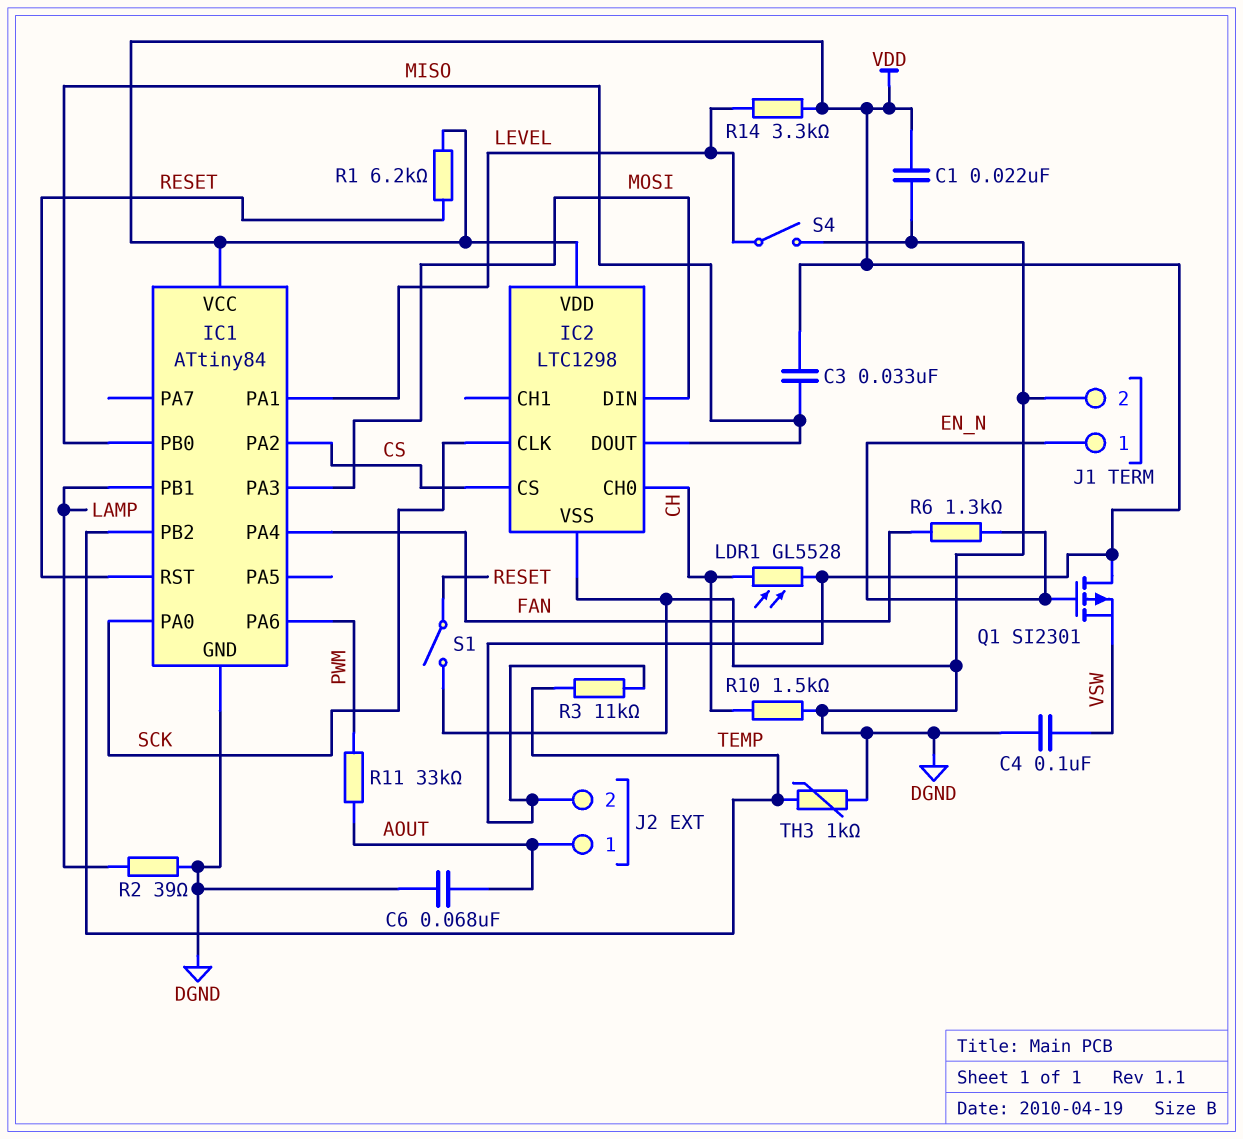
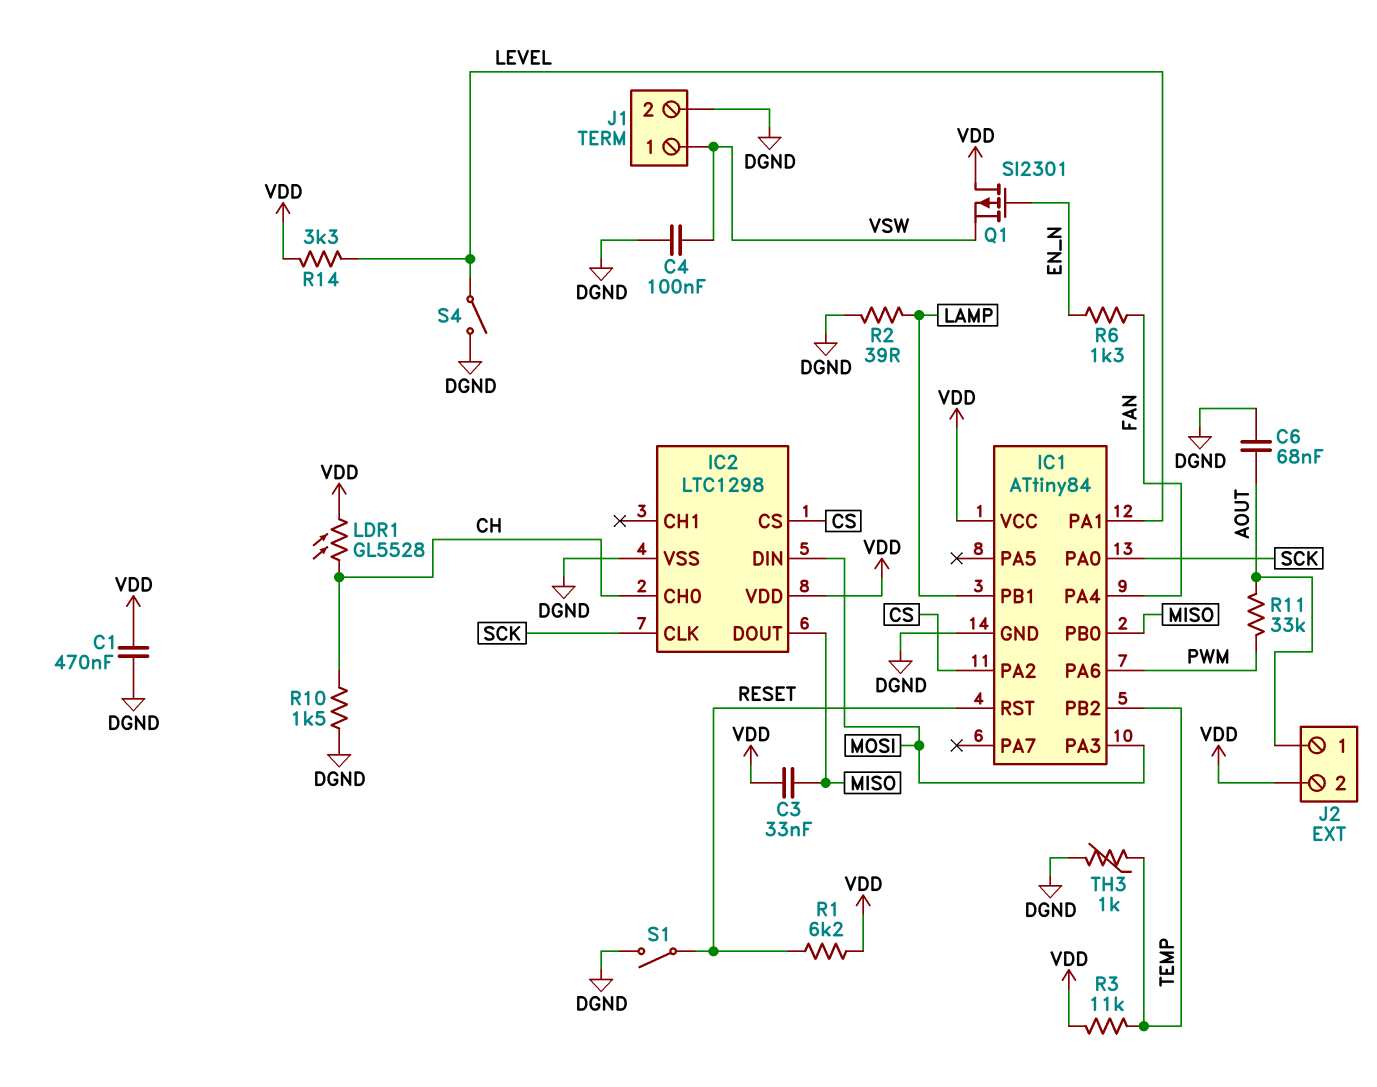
C1: 22nF (DGND, VDD) -> 470nF (DGND, VDD)
J1 pin 1: EN_N -> VSW

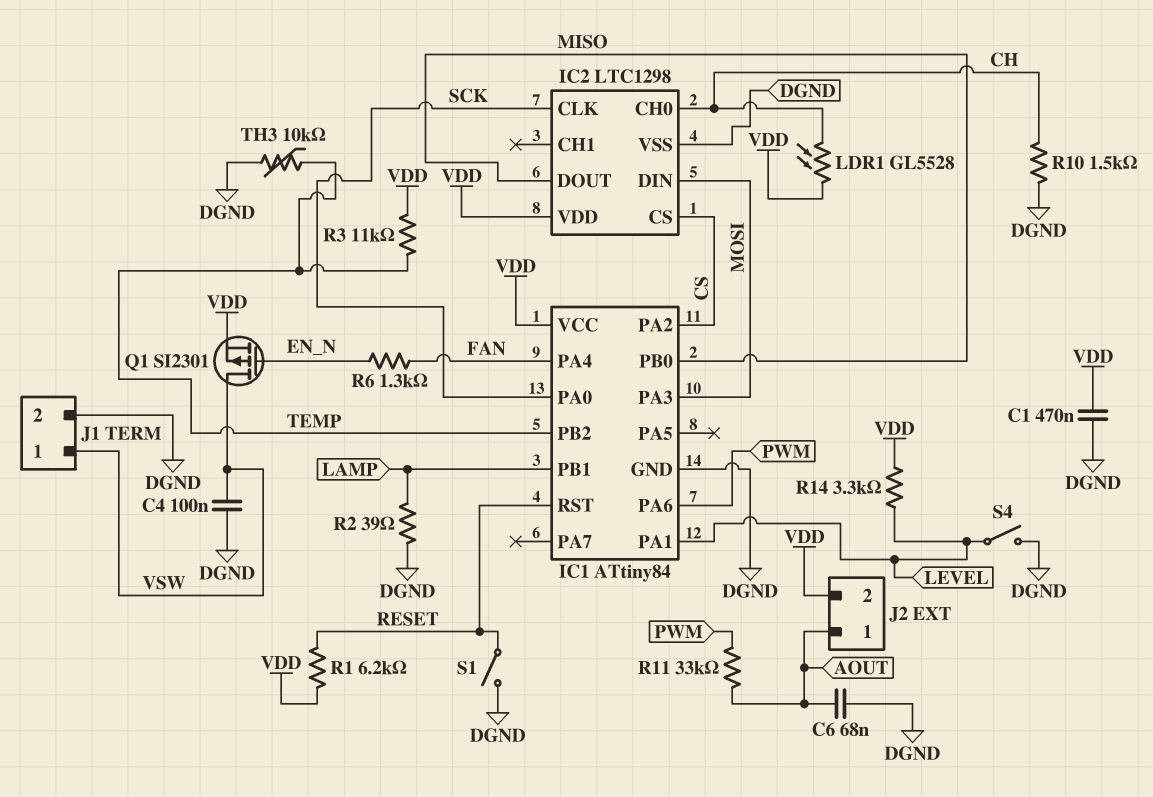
C3: 33nF (MISO, VDD) -> none
Q1: PMOS SI2301 (G EN_N, D VDD, S VSW) -> PMOS SI2301 (G EN_N, D VSW, S VDD)
TH3: 1k (DGND, TEMP) -> 10k (DGND, TEMP)

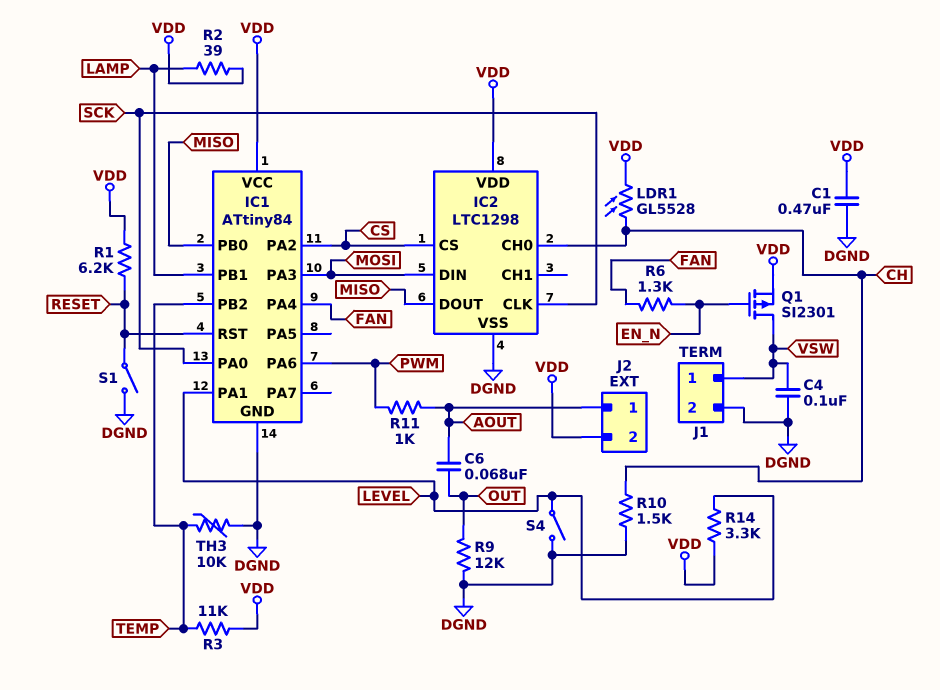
C6: 68nF (AOUT, DGND) -> 68nF (AOUT, OUT)
R2: 39 (DGND, LAMP) -> 39 (LAMP, VDD)
R9: none -> 12k (DGND, OUT)
R11: 33k (AOUT, PWM) -> 1k (AOUT, PWM)

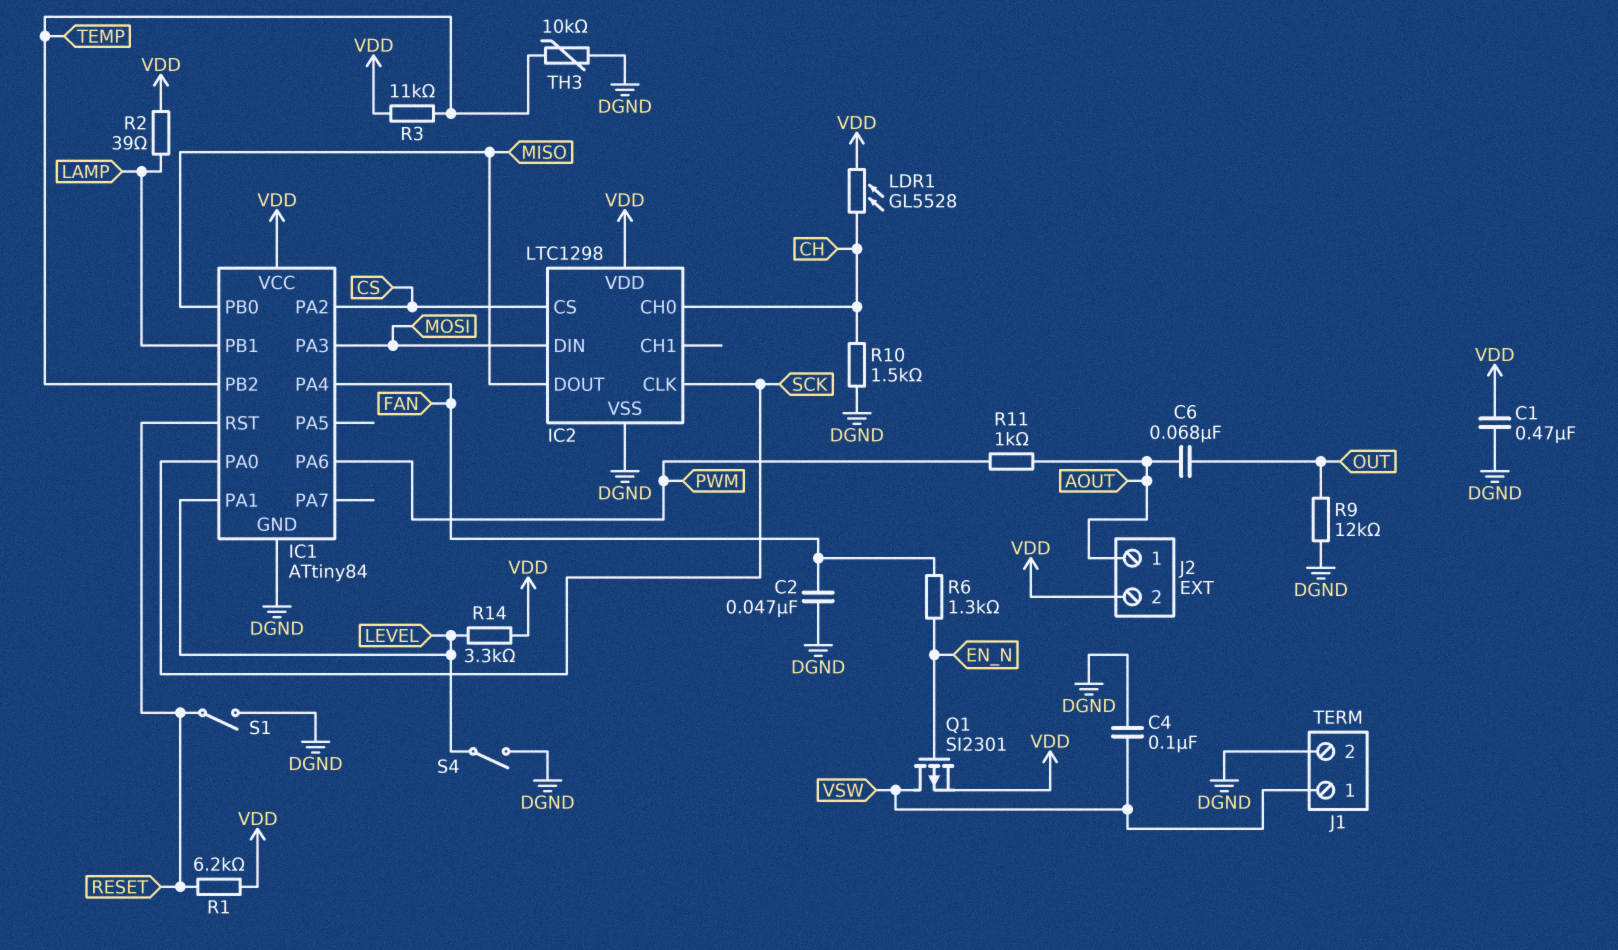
C2: none -> 47nF (DGND, FAN)

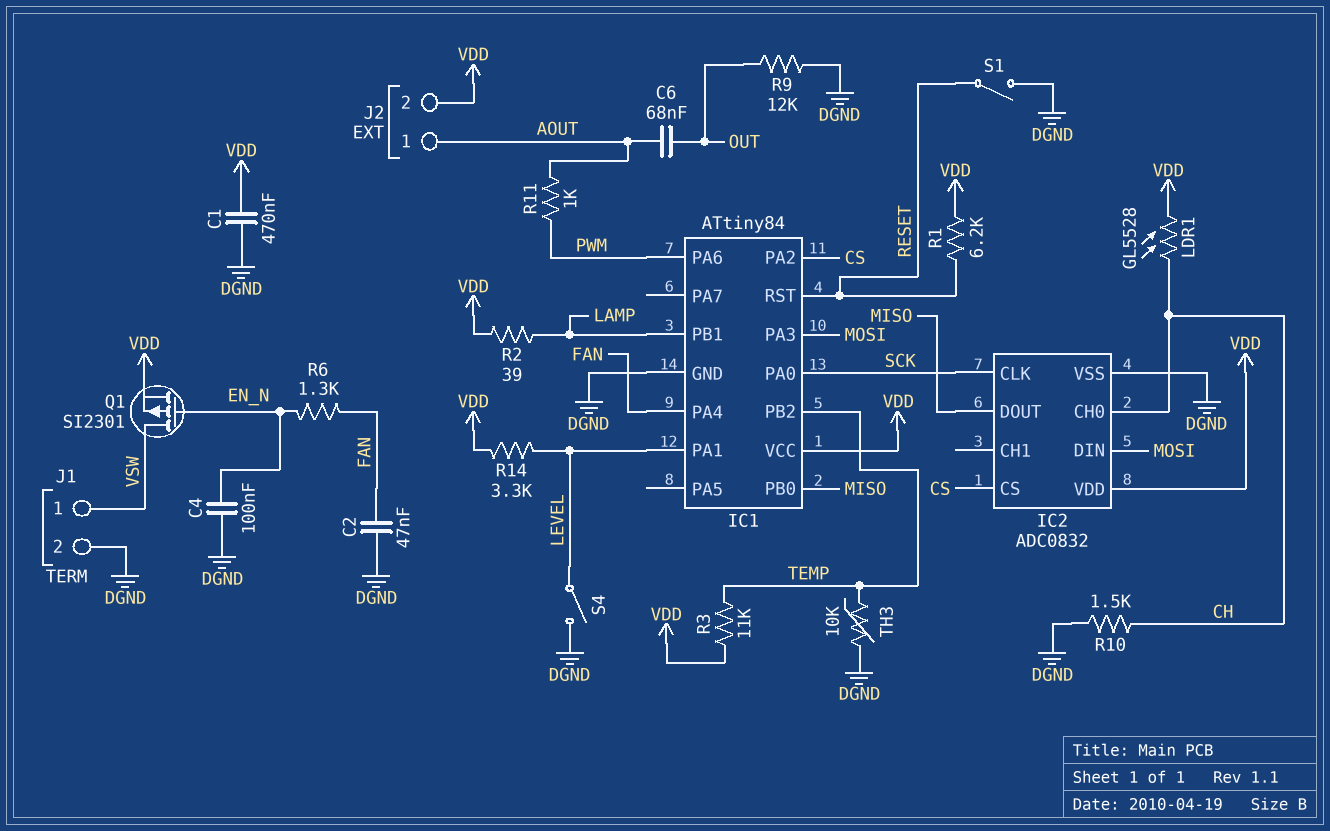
C4: 100nF (DGND, VSW) -> 100nF (DGND, EN_N)
IC2: LTC1298 -> ADC0832

